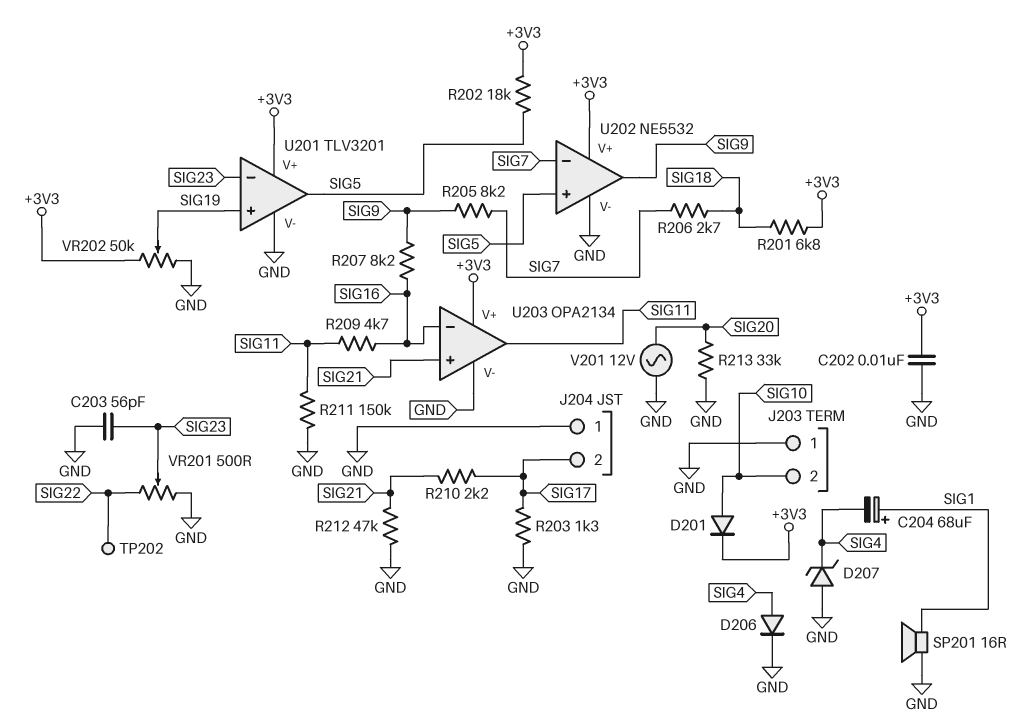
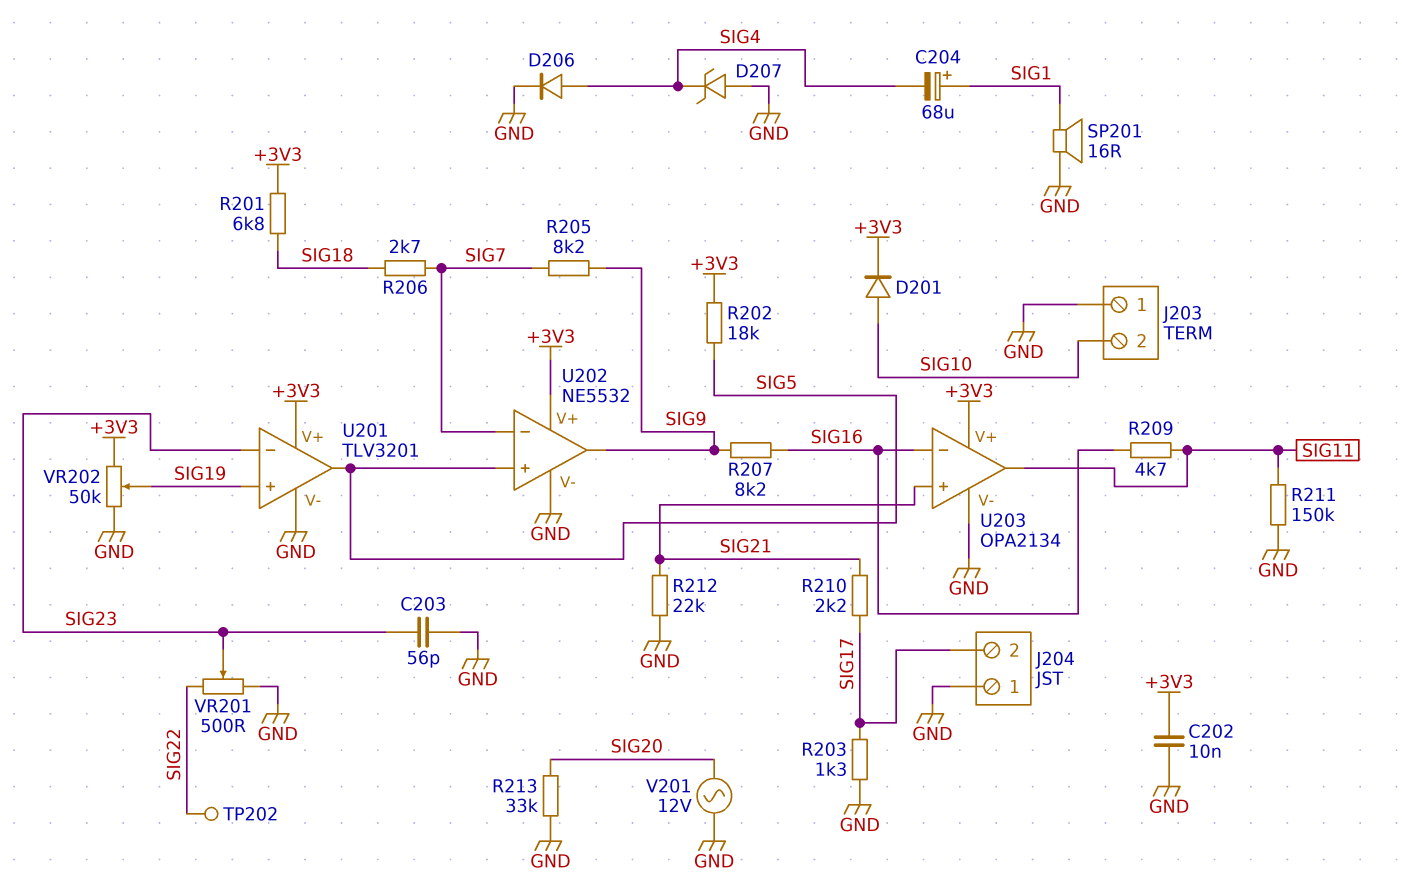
R212: 47k (GND, SIG21) -> 22k (GND, SIG21)

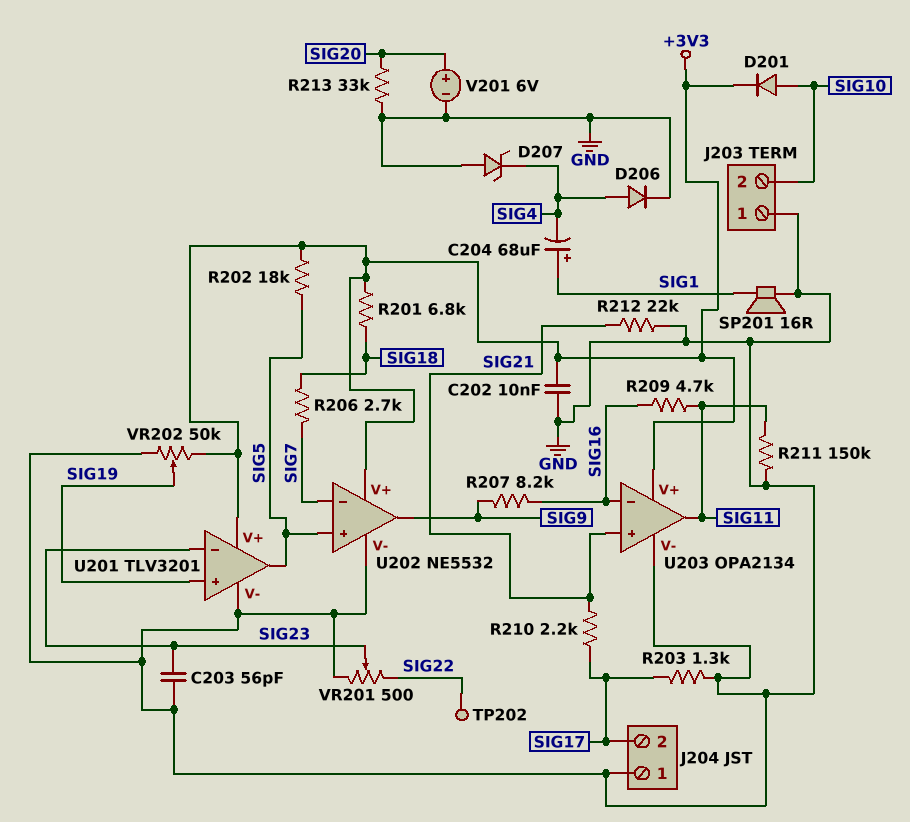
R205: 8.2k (SIG7, SIG9) -> none
V201: AC 12V (GND, SIG20) -> 6V (plus SIG20, minus GND)

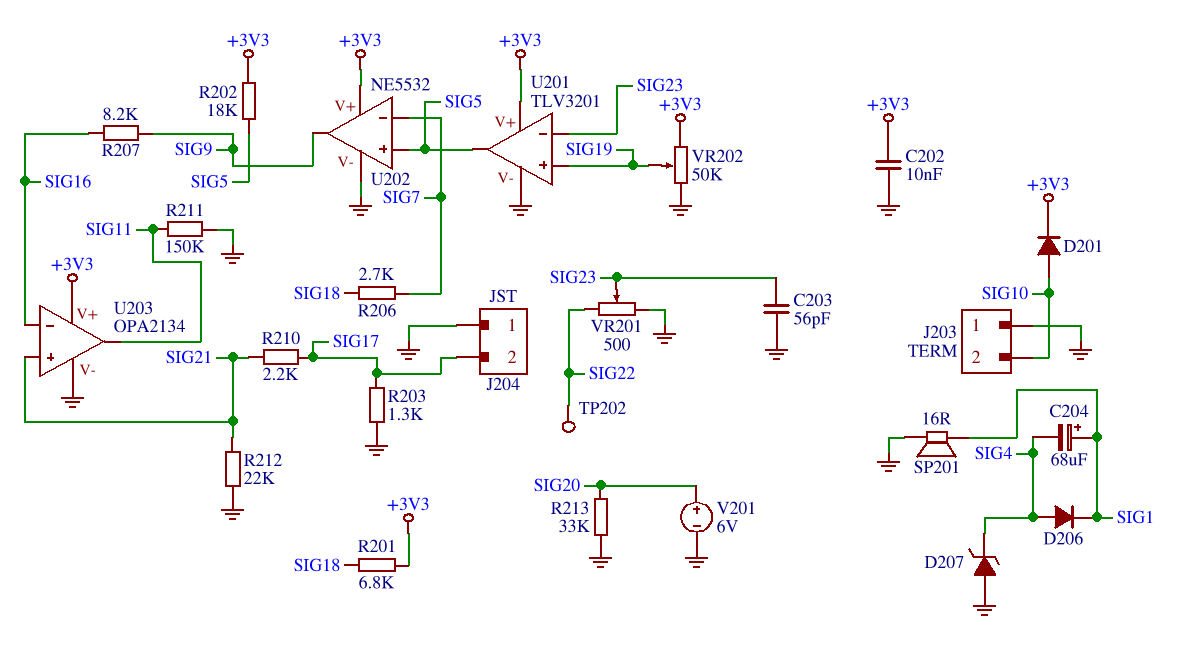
D206: diode (A SIG4, K GND) -> diode (A SIG4, K SIG1)
R209: 4.7k (SIG11, SIG16) -> none

